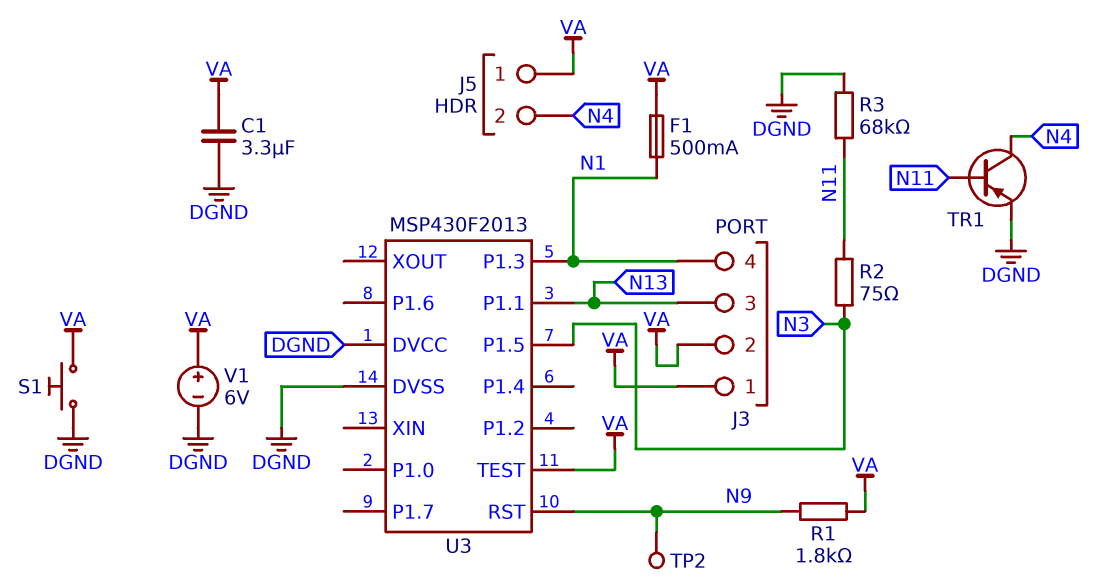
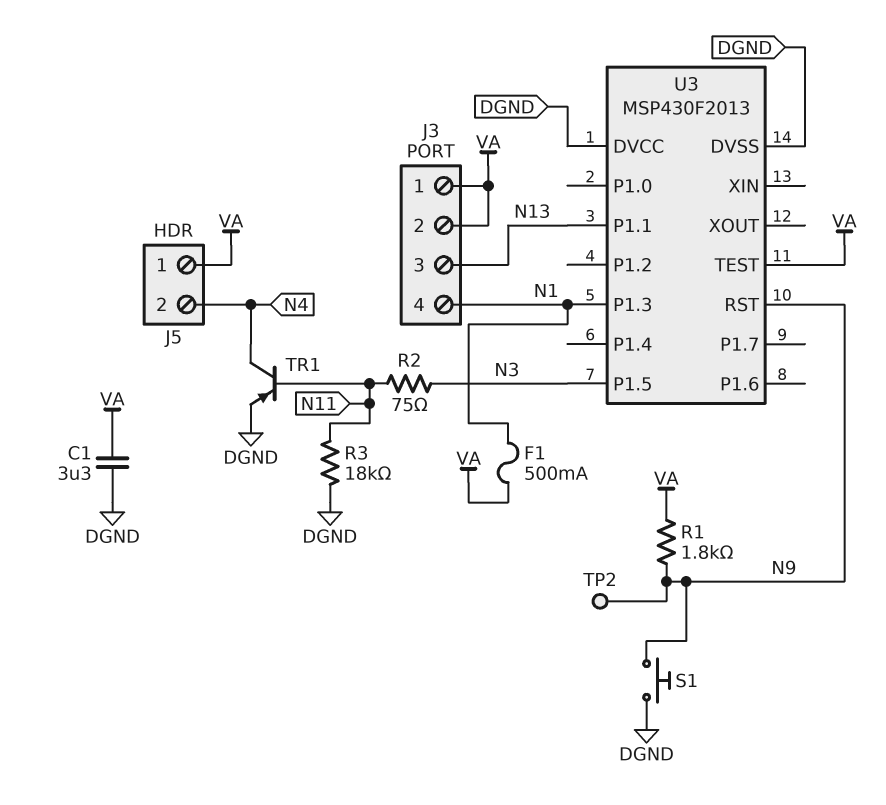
R3: 68k (DGND, N11) -> 18k (DGND, N11)
S1: button (DGND, VA) -> button (DGND, N9)
V1: 6V (plus VA, minus DGND) -> none

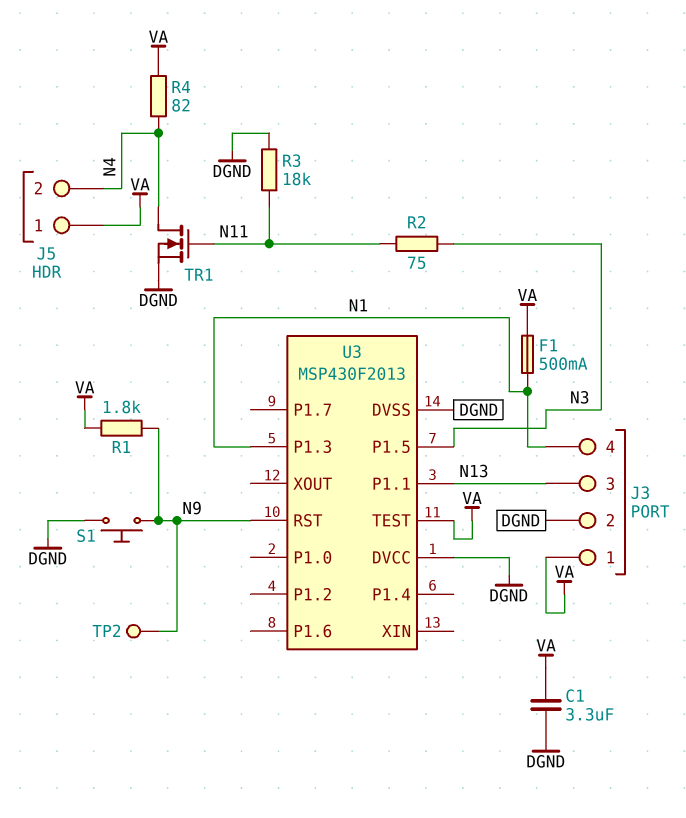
J3 pin 2: VA -> DGND
R4: none -> 82 (N4, VA)
TR1: PNP (B N11, C N4, E DGND) -> NMOS (G N11, D N4, S DGND)

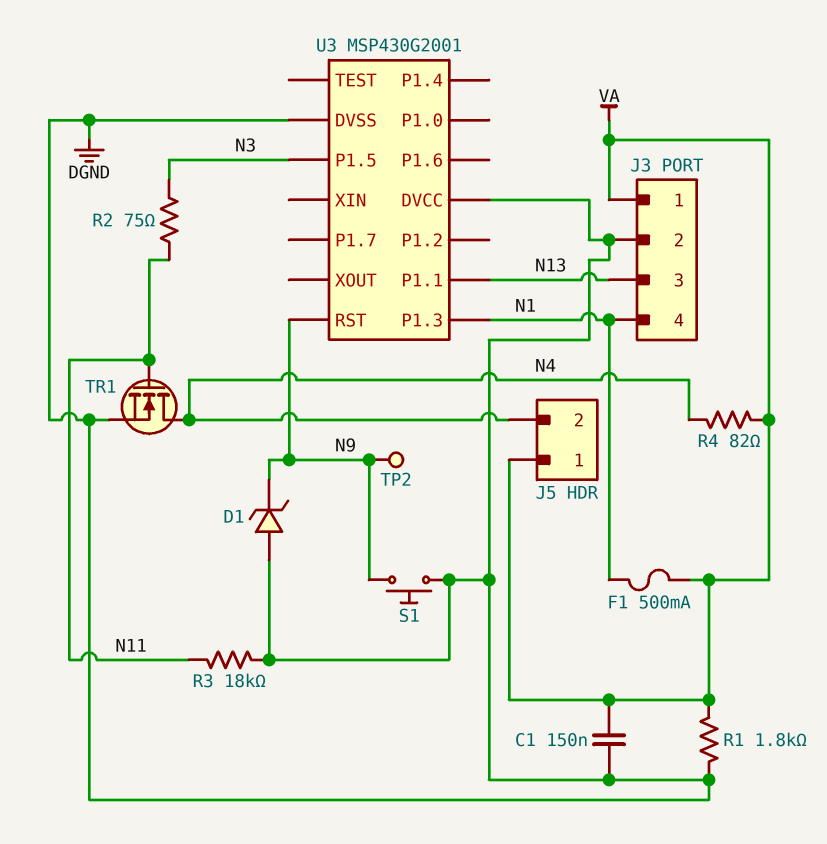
C1: 3.3uF (DGND, VA) -> 150nF (DGND, VA)
D1: none -> zener (A DGND, K N9)
R1: 1.8k (N9, VA) -> 1.8k (DGND, VA)
U3: MSP430F2013 -> MSP430G2001
U3 pin TEST: VA -> none

